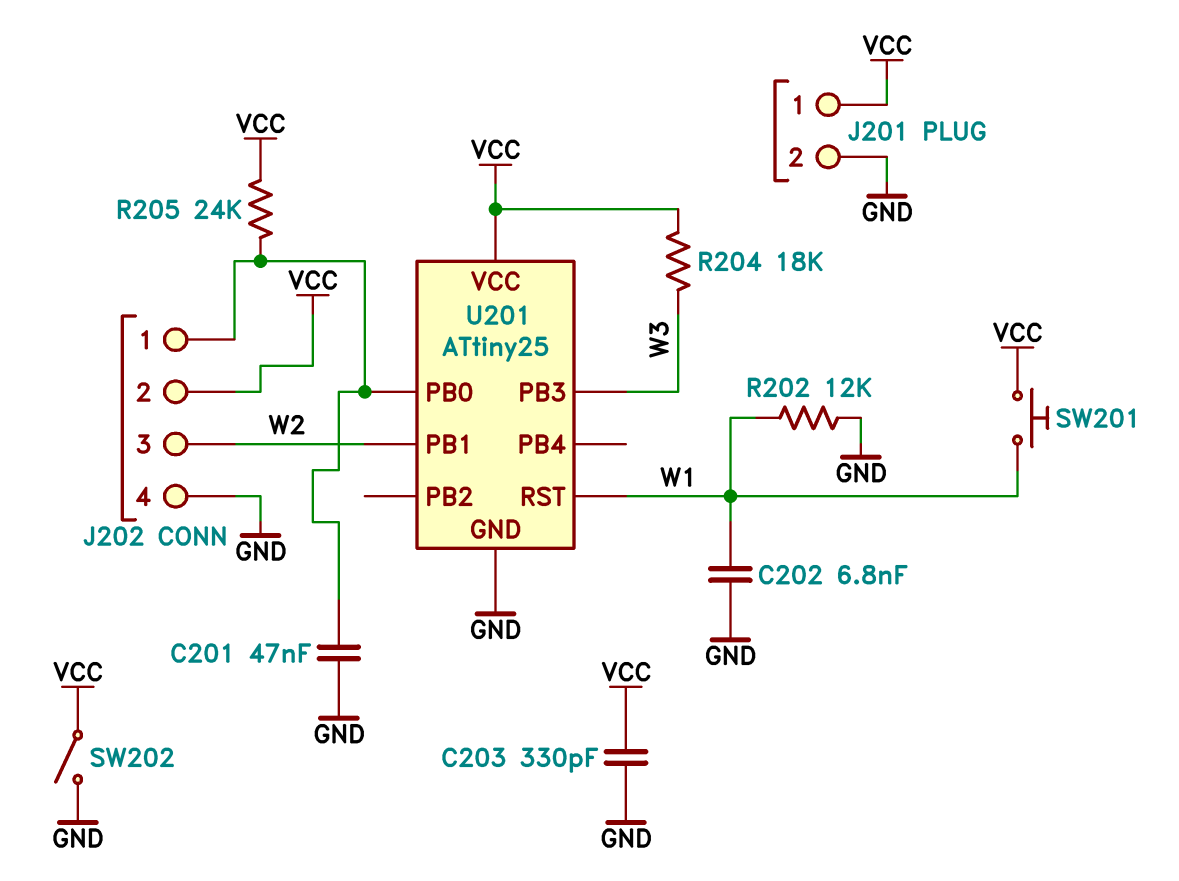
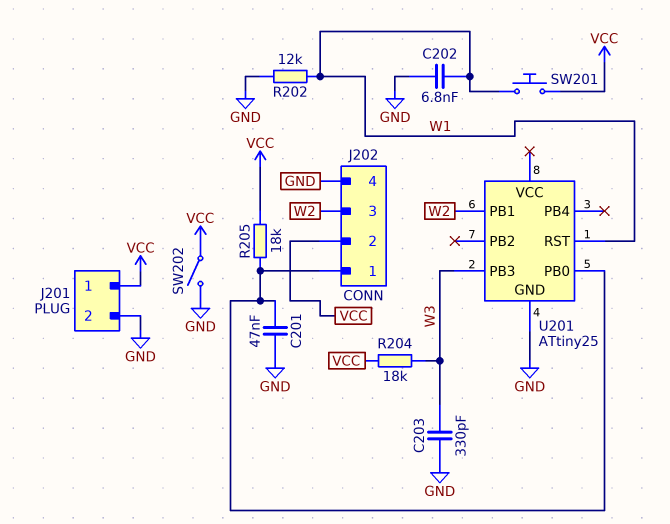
C203: 330pF (GND, VCC) -> 330pF (GND, W3)
R205: 24k (J202/1, VCC) -> 18k (J202/1, VCC)
U201 pin VCC: VCC -> none

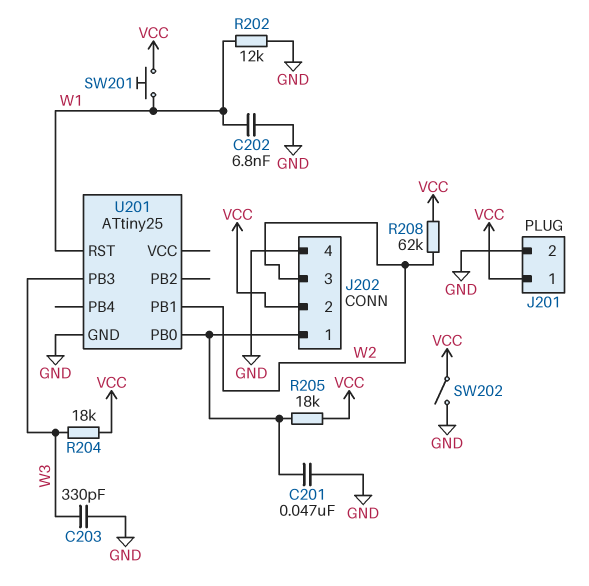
R208: none -> 62k (VCC, W2)

